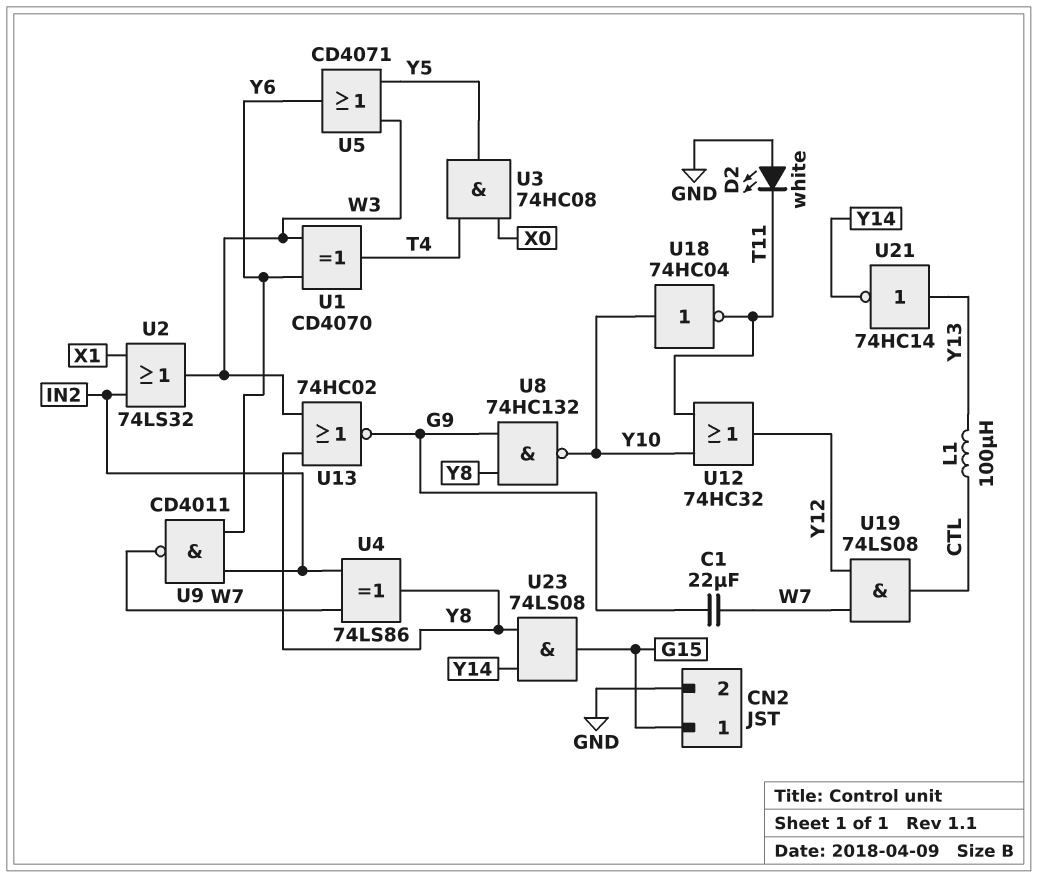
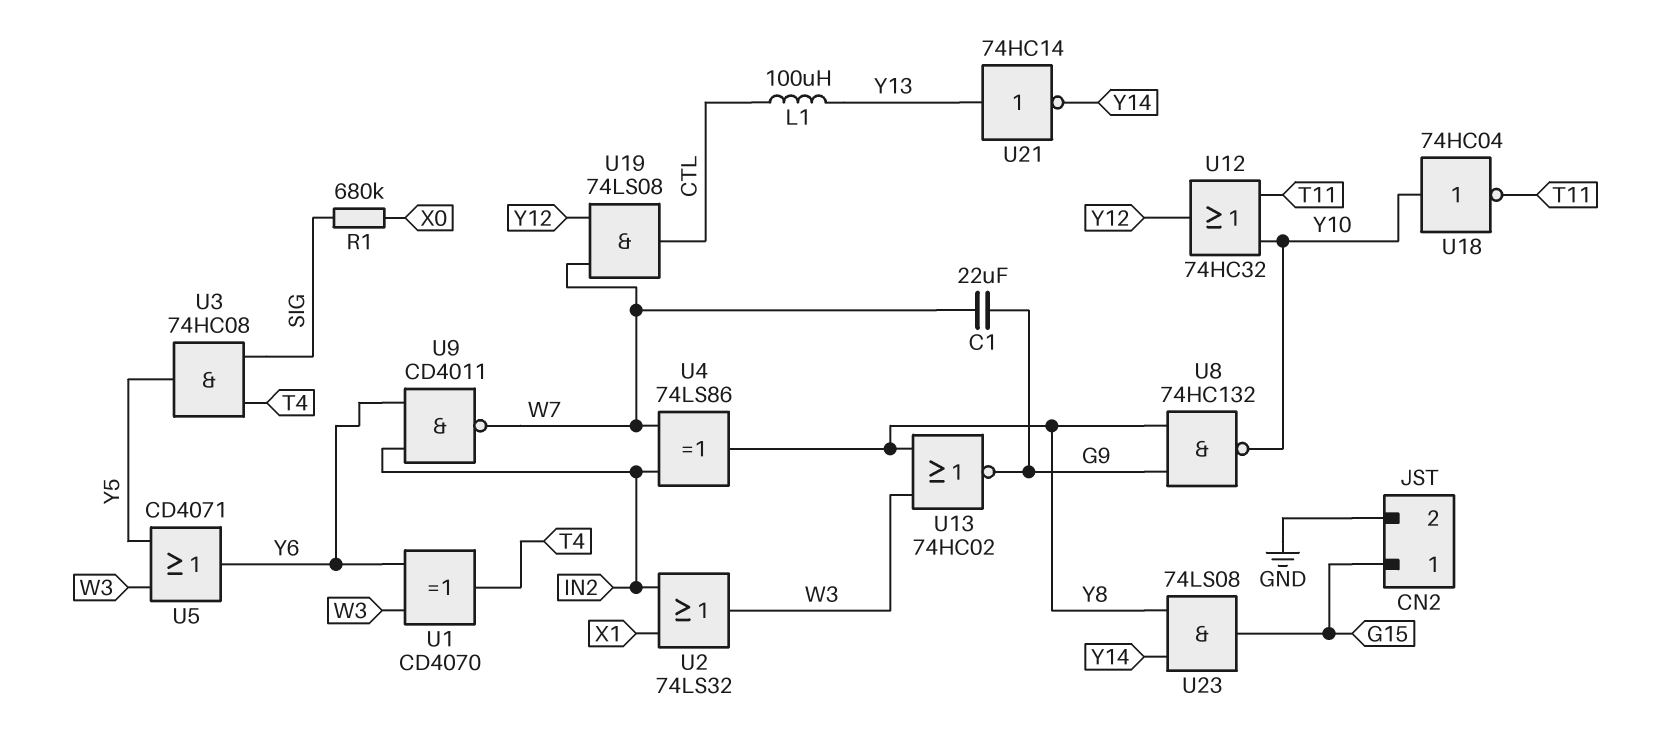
D2: LED white (A GND, K T11) -> none
R1: none -> 680k (SIG, X0)
U3: AND 74HC08 (in T4, in X0, out Y5) -> AND 74HC08 (in SIG, in T4, out Y5)

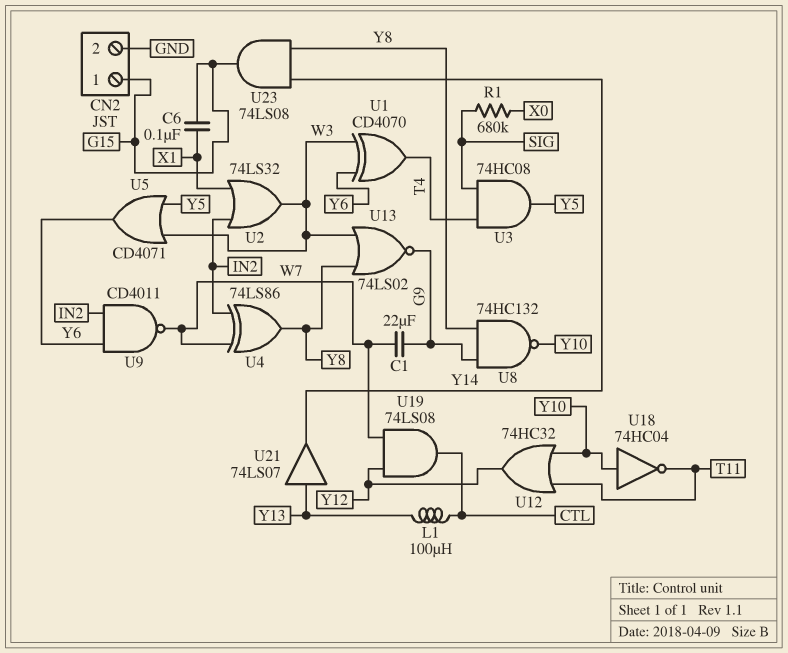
C6: none -> 100nF (G15, X1)
U13: NOR 74HC02 (in W3, in Y8, out G9) -> NOR 74LS02 (in W3, in Y8, out G9)
U21: NOT 74HC14 (in Y13, out Y14) -> buffer 74LS07 (in Y13, out Y14)

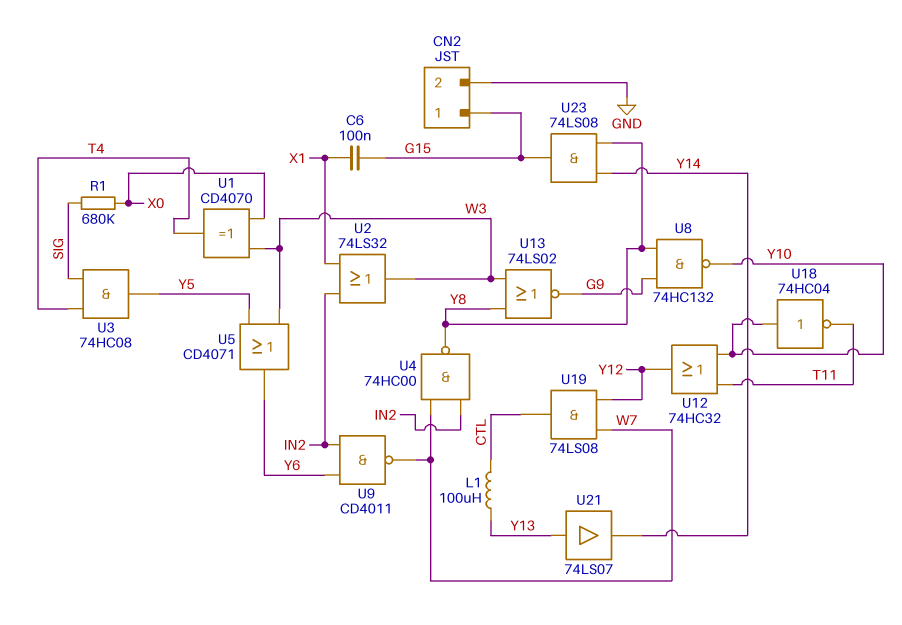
C1: 22uF (G9, W7) -> none
U1: XOR CD4070 (in W3, in Y6, out T4) -> XOR CD4070 (in W3, in X0, out T4)
U4: XOR 74LS86 (in IN2, in W7, out Y8) -> NAND 74HC00 (in IN2, in W7, out Y8)

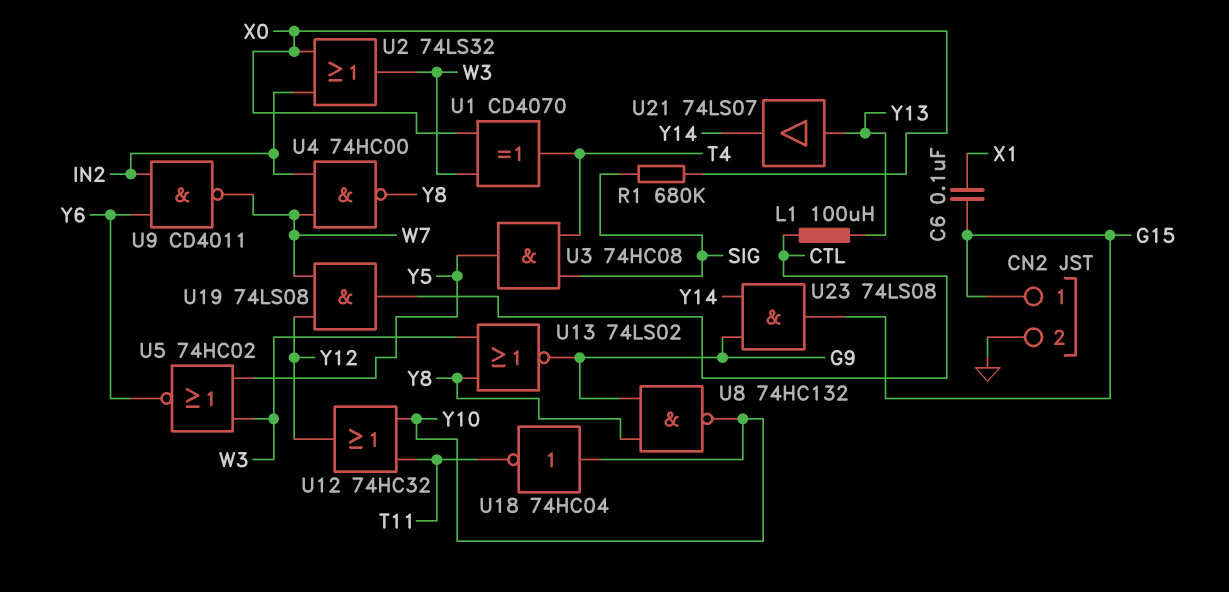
U2: OR 74LS32 (in IN2, in X1, out W3) -> OR 74LS32 (in IN2, in X0, out W3)
U5: OR CD4071 (in W3, in Y5, out Y6) -> NOR 74HC02 (in W3, in Y5, out Y6)
U23: AND 74LS08 (in Y8, in Y14, out G15) -> AND 74LS08 (in G9, in Y14, out G15)

